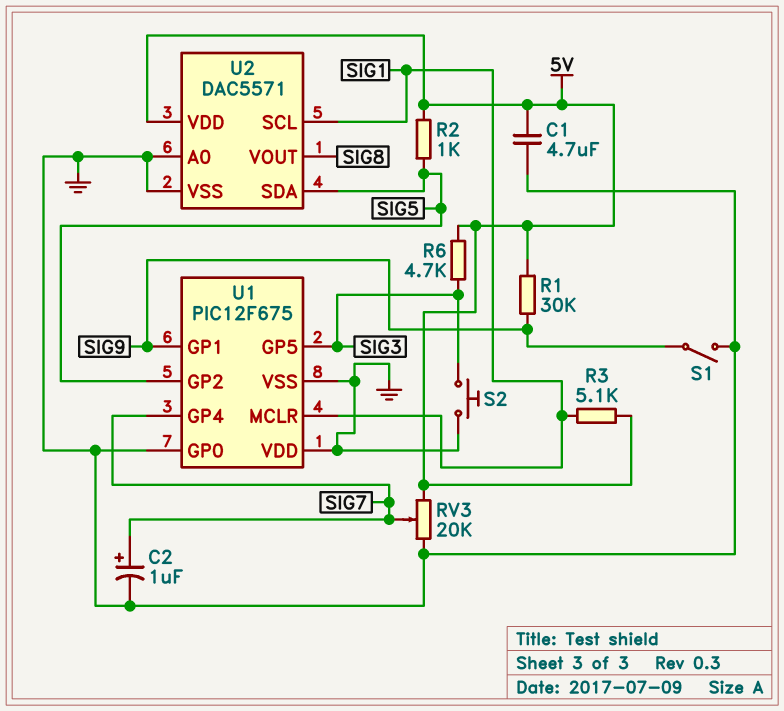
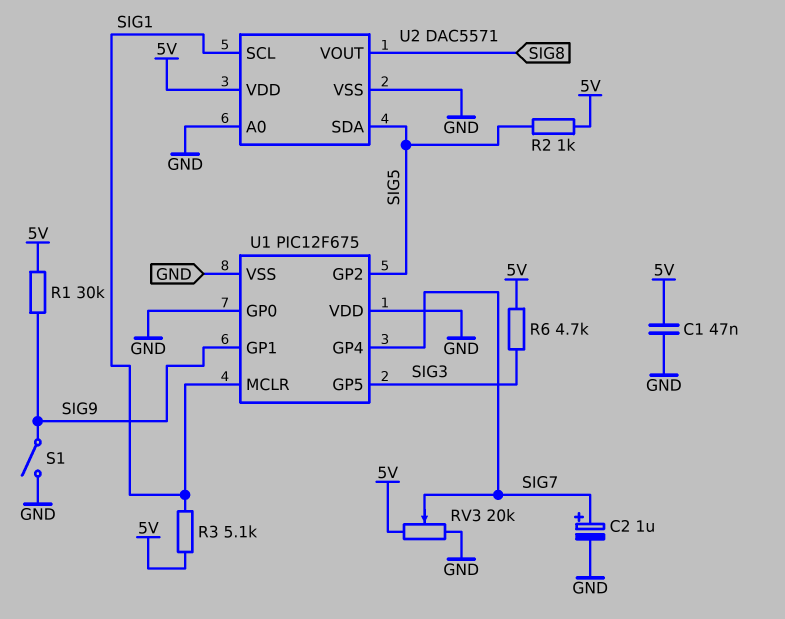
C1: 4.7uF (5V, GND) -> 47nF (5V, GND)
S2: button (GND, SIG3) -> none

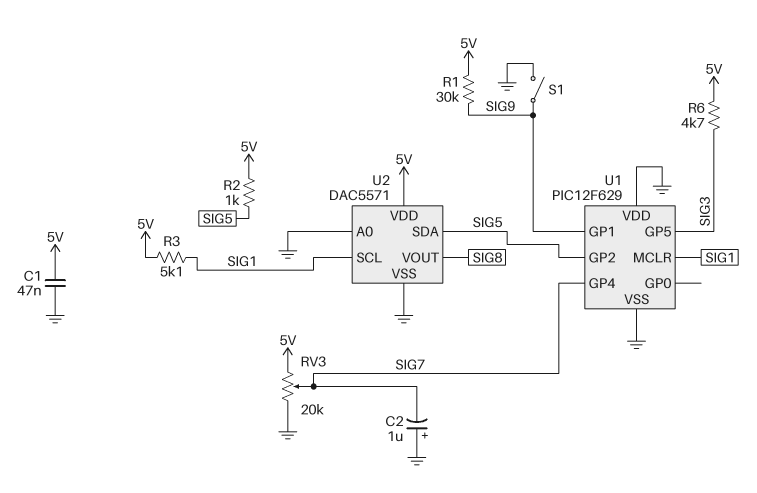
C2: 1uF (plus SIG7, minus GND) -> 1uF (plus GND, minus SIG7)
U1: PIC12F675 -> PIC12F629
U1 pin GP0: GND -> none

